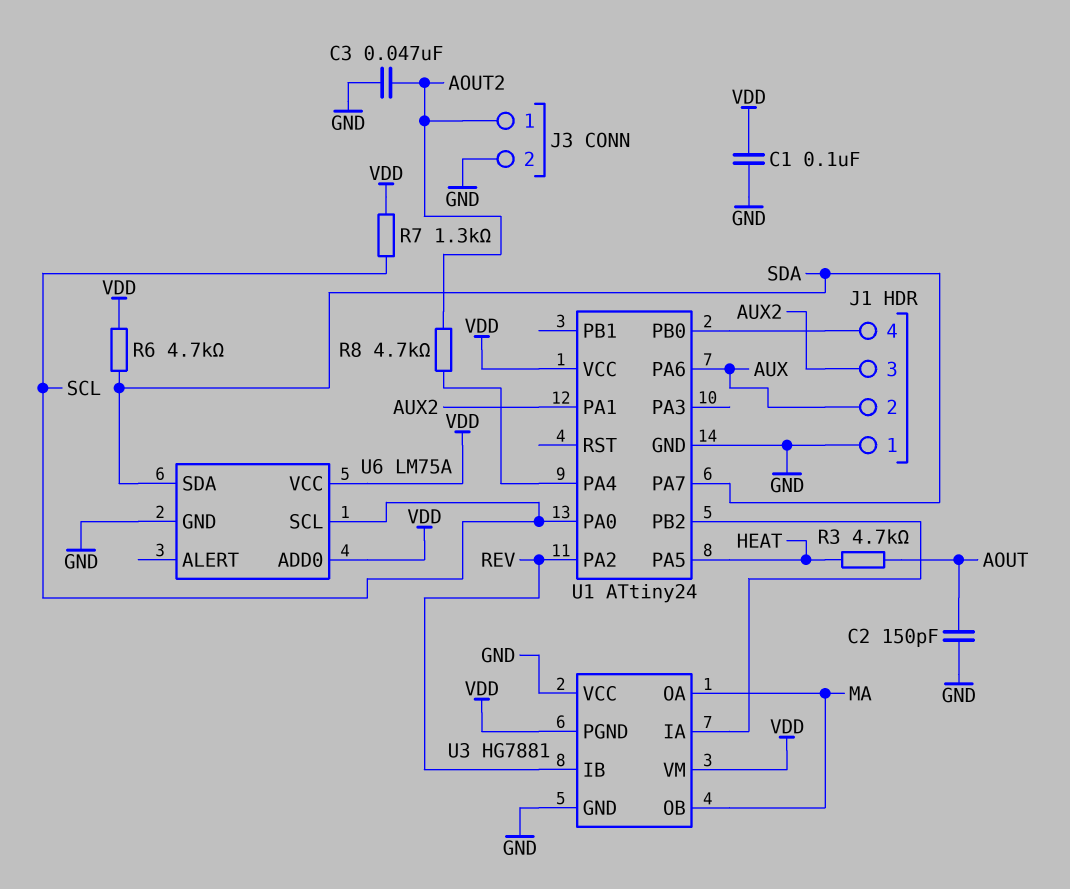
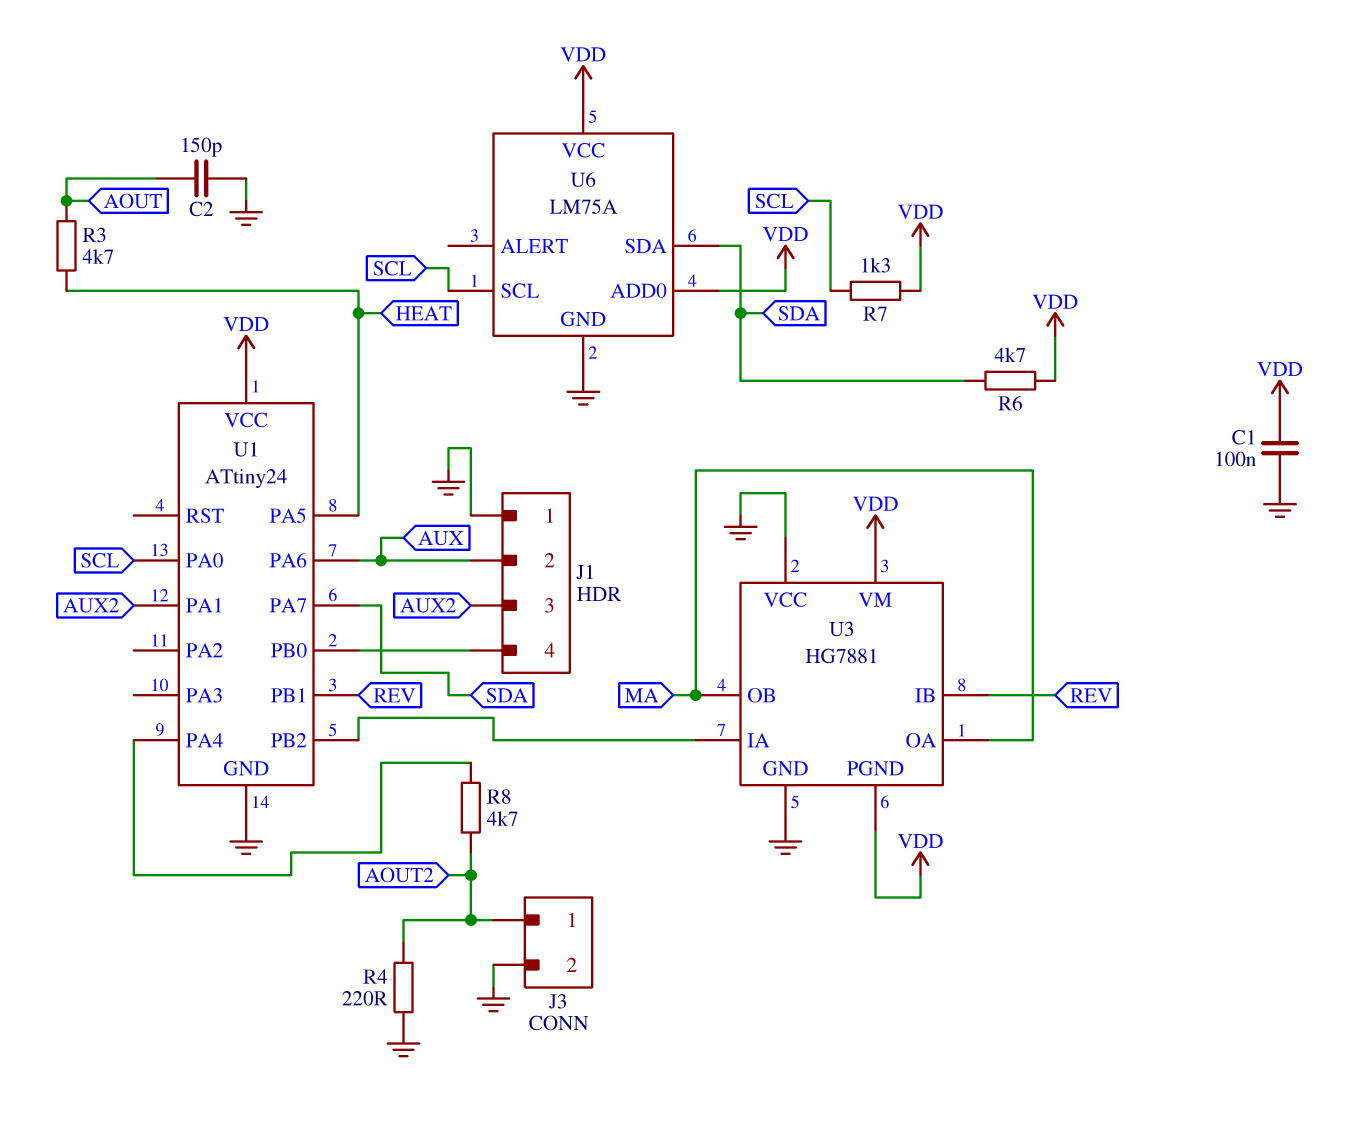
C3: 47nF (AOUT2, GND) -> none
R4: none -> 220 (AOUT2, GND)
U1 pin PA2: REV -> none
U1 pin PB1: none -> REV

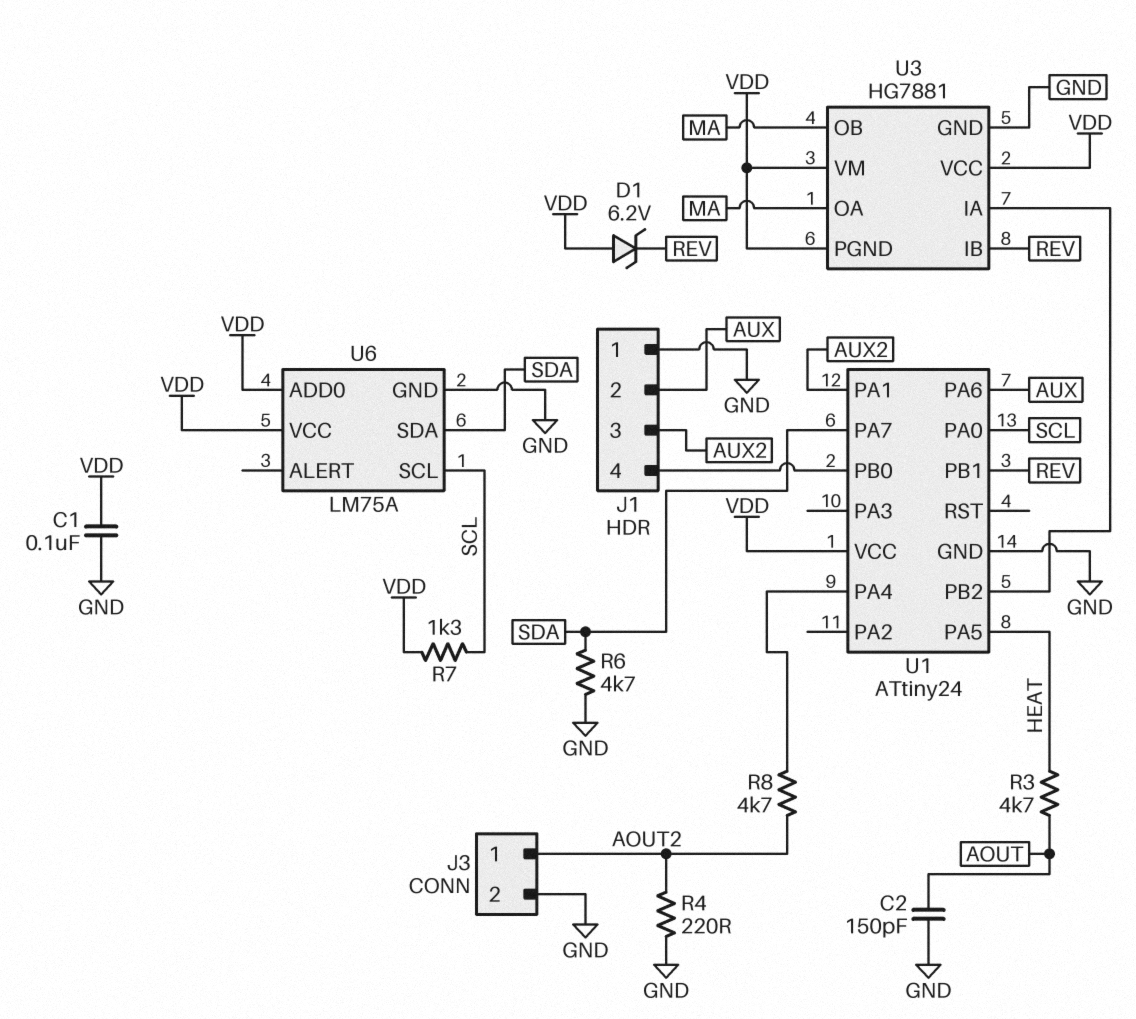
D1: none -> zener 6.2V (A VDD, K REV)
R6: 4.7k (SDA, VDD) -> 4.7k (GND, SDA)
U3 pin VCC: GND -> VDD

